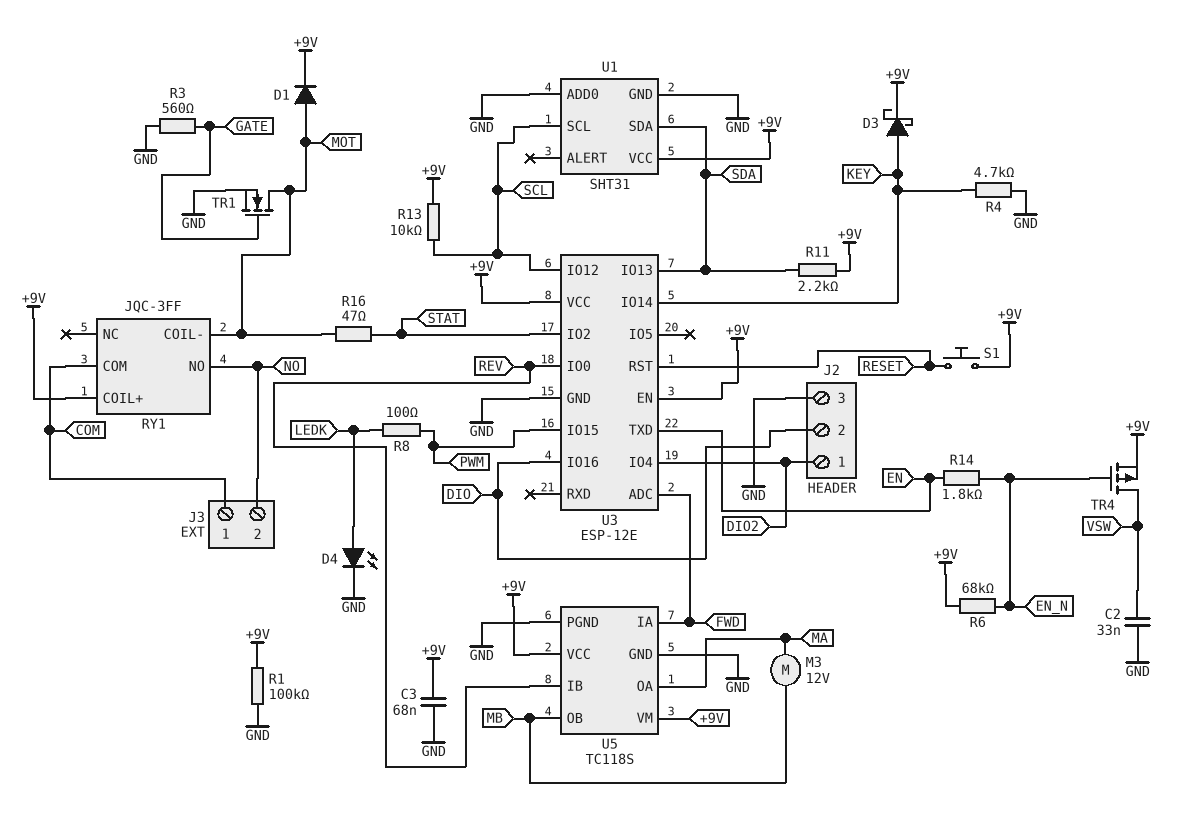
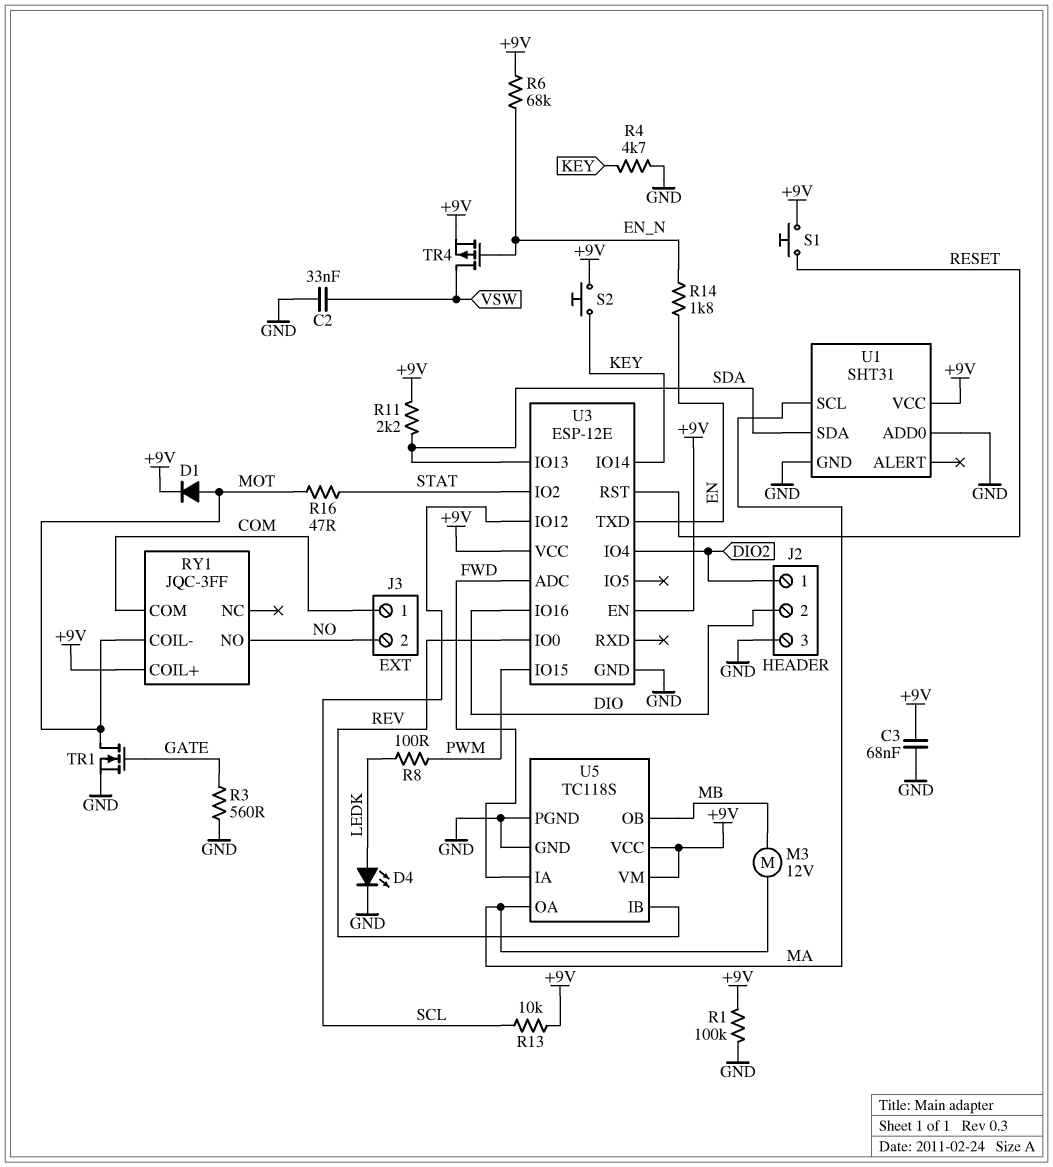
D3: schottky (A KEY, K +9V) -> none
S2: none -> button (+9V, KEY)
U1 pin SCL: SCL -> MA

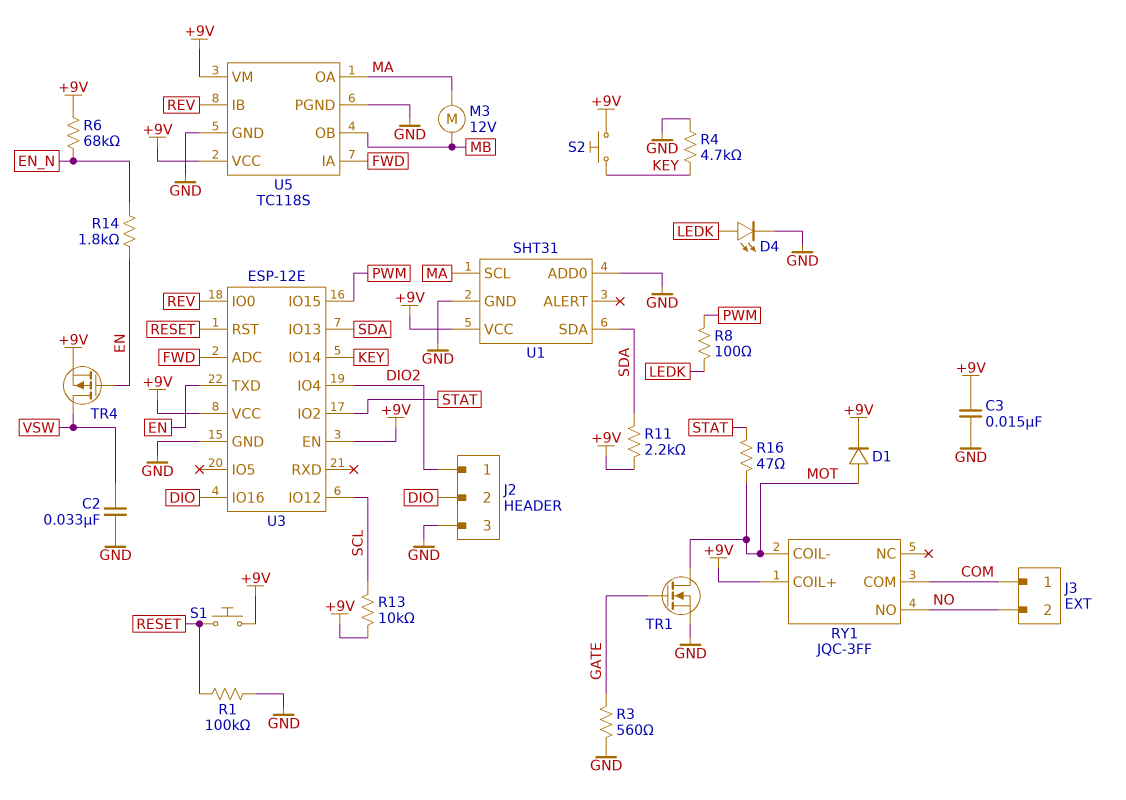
C3: 68nF (+9V, GND) -> 15nF (+9V, GND)
R1: 100k (+9V, GND) -> 100k (GND, RESET)
TR4: PMOS (G EN_N, D VSW, S +9V) -> PMOS (G EN, D VSW, S +9V)

